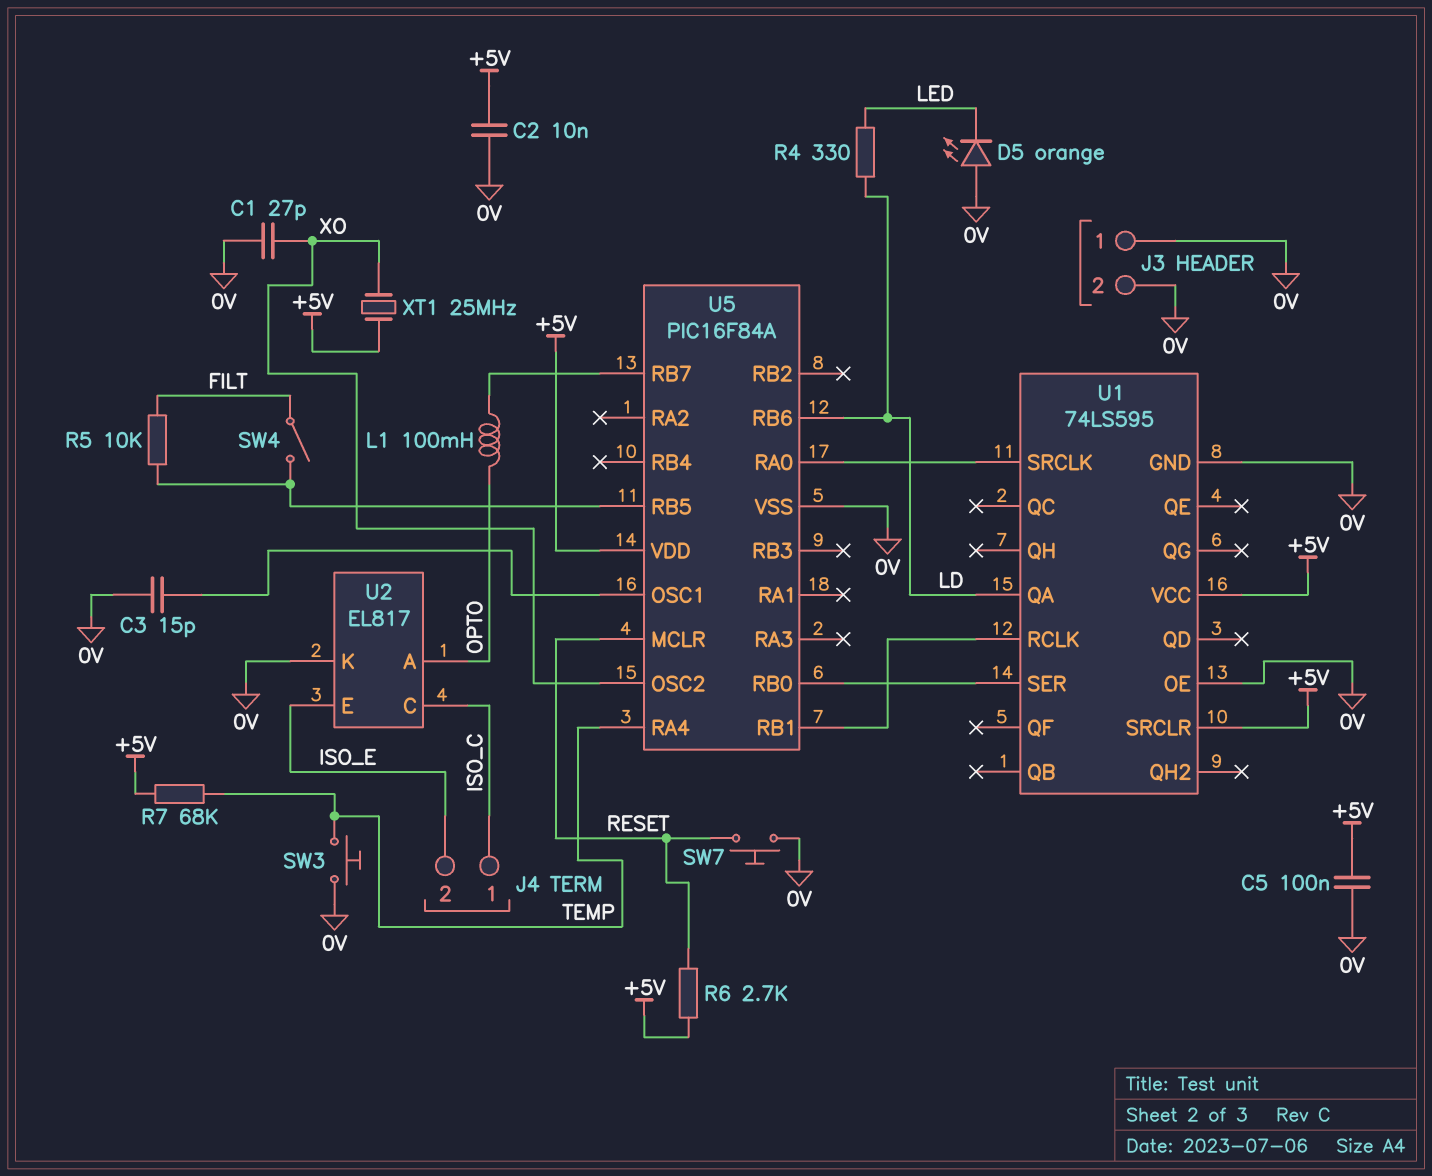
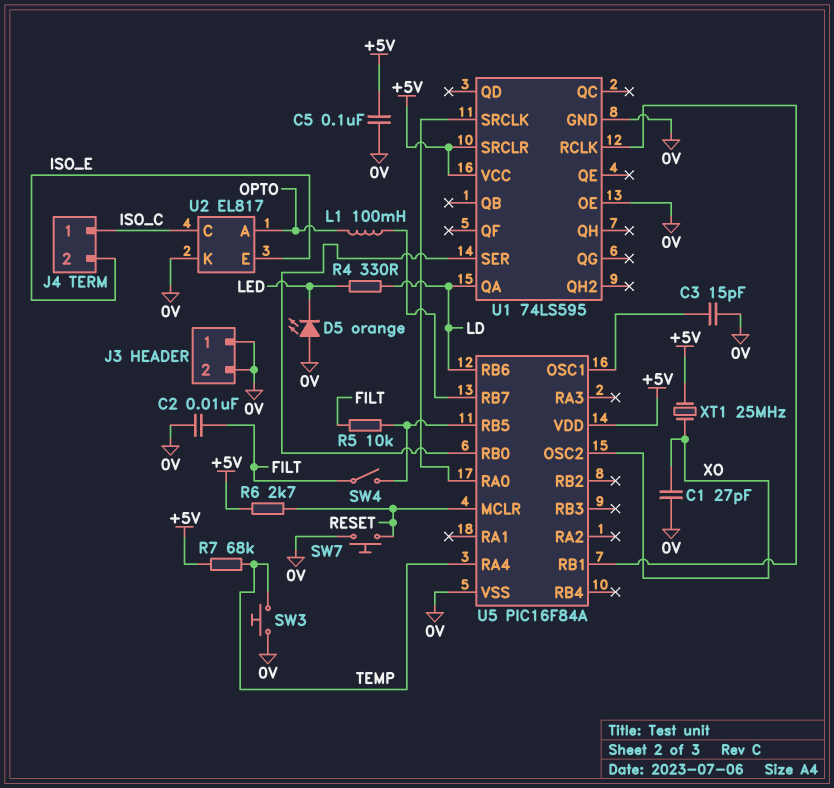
C2: 10nF (+5V, 0V) -> 10nF (0V, FILT)

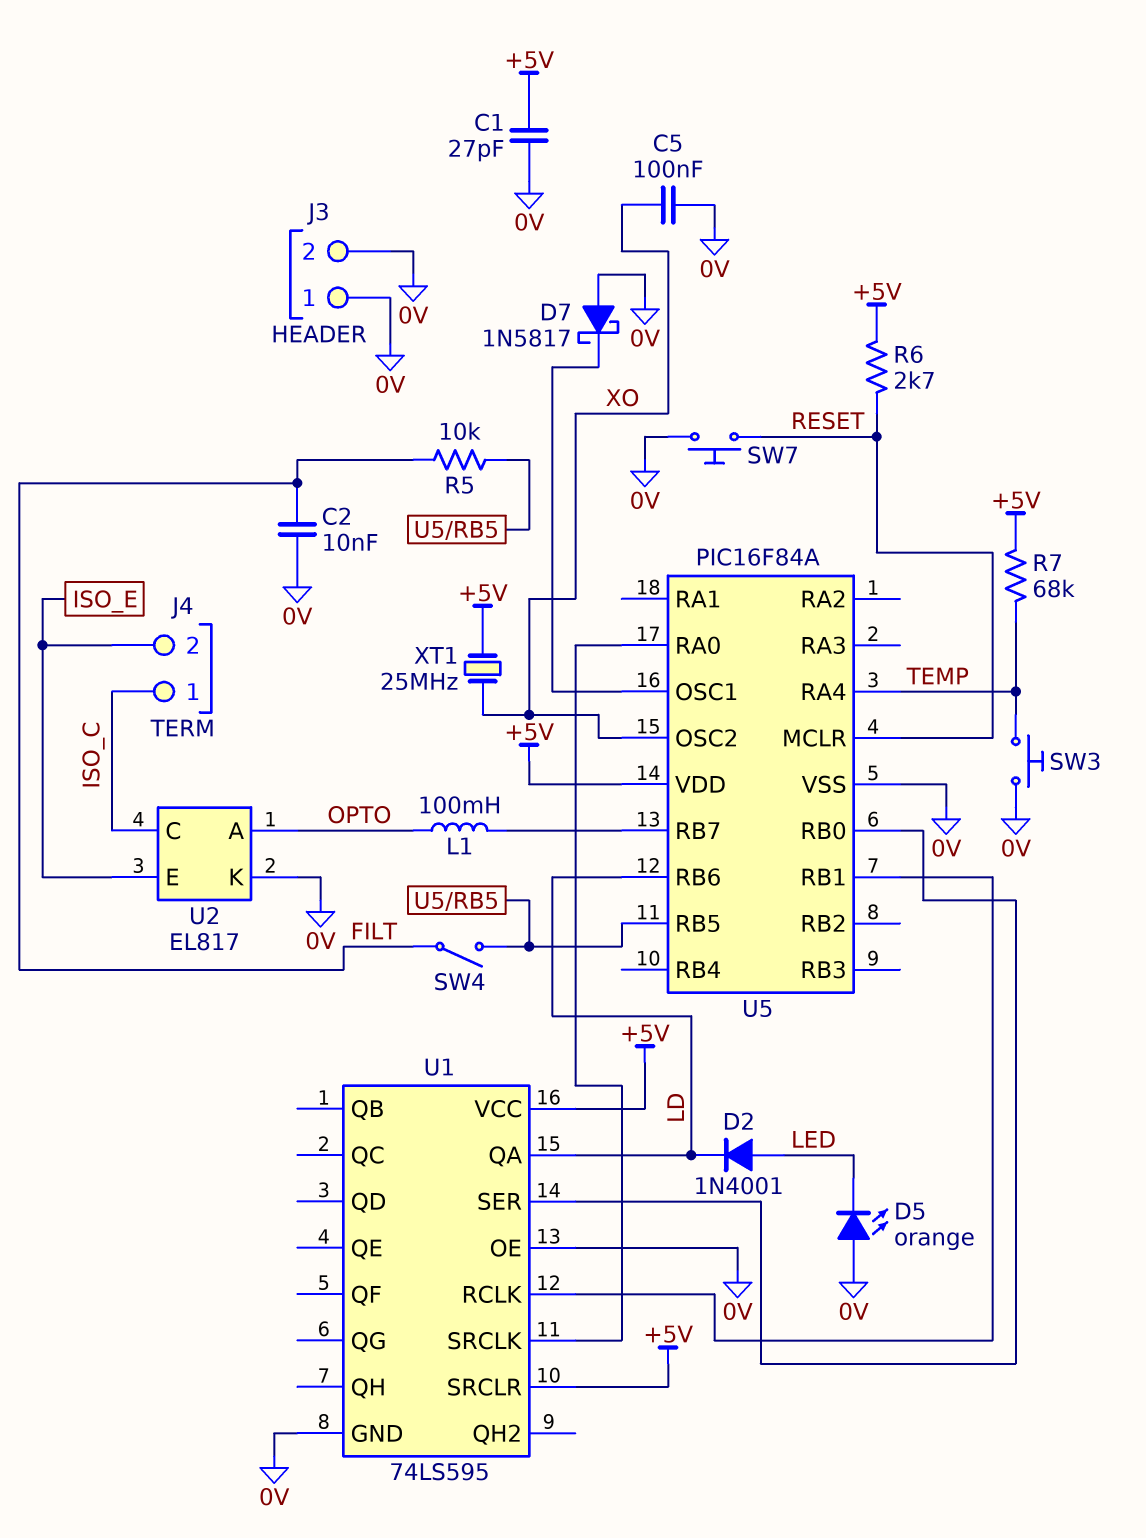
C1: 27pF (0V, XO) -> 27pF (+5V, 0V)
C3: 15pF (0V, U5/OSC1) -> none
C5: 100nF (+5V, 0V) -> 100nF (0V, XO)
D2: none -> diode 1N4001 (A LED, K LD)
D7: none -> schottky 1N5817 (A 0V, K U5/OSC1)
R4: 330 (LD, LED) -> none

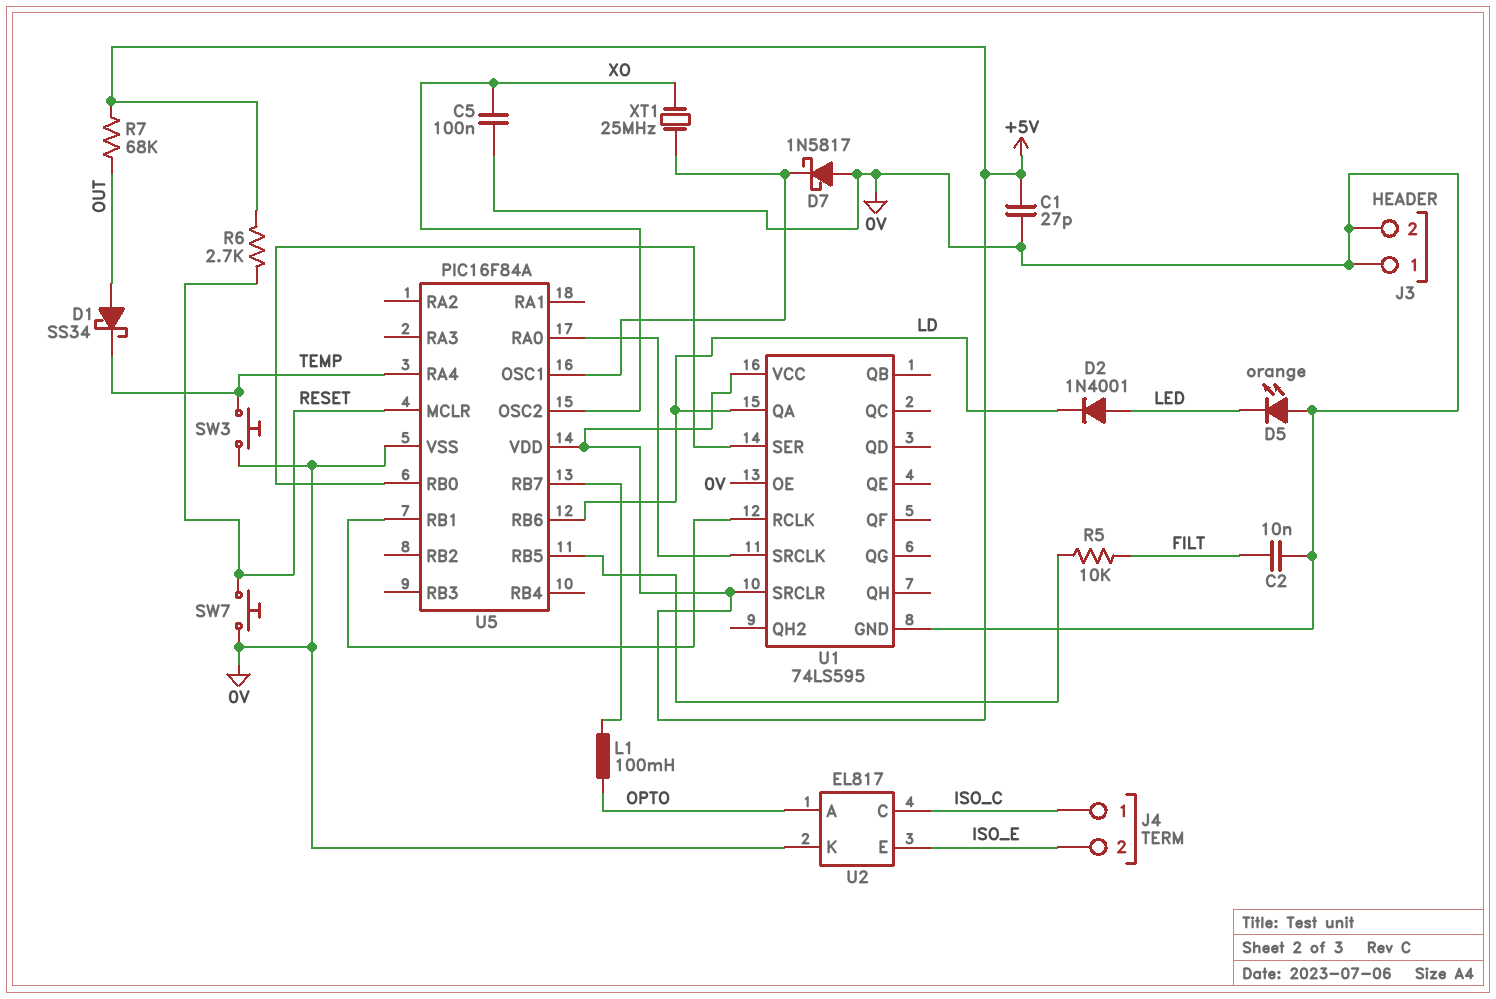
D1: none -> schottky SS34 (A OUT, K TEMP)
R7: 68k (+5V, TEMP) -> 68k (+5V, OUT)
SW4: switch (FILT, U5/RB5) -> none
XT1: 25MHz (+5V, XO) -> 25MHz (U5/OSC1, XO)

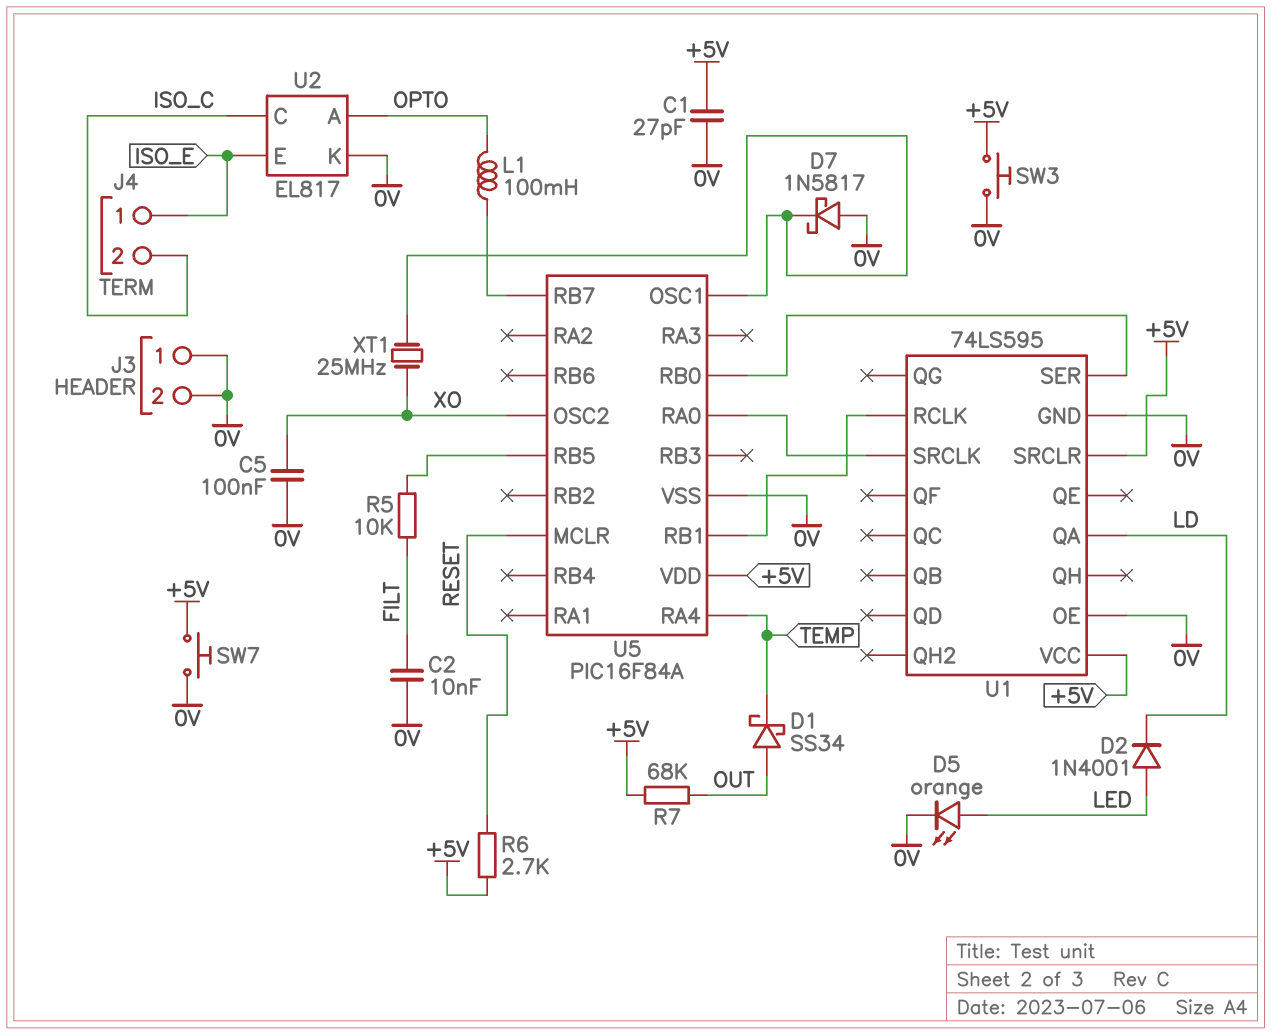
D5: LED orange (A 0V, K LED) -> LED orange (A LED, K 0V)
J4 pin 1: ISO_C -> ISO_E
J4 pin 2: ISO_E -> ISO_C
SW3: button (0V, TEMP) -> button (+5V, 0V)
SW7: button (0V, RESET) -> button (+5V, 0V)
U5 pin RB6: LD -> none

